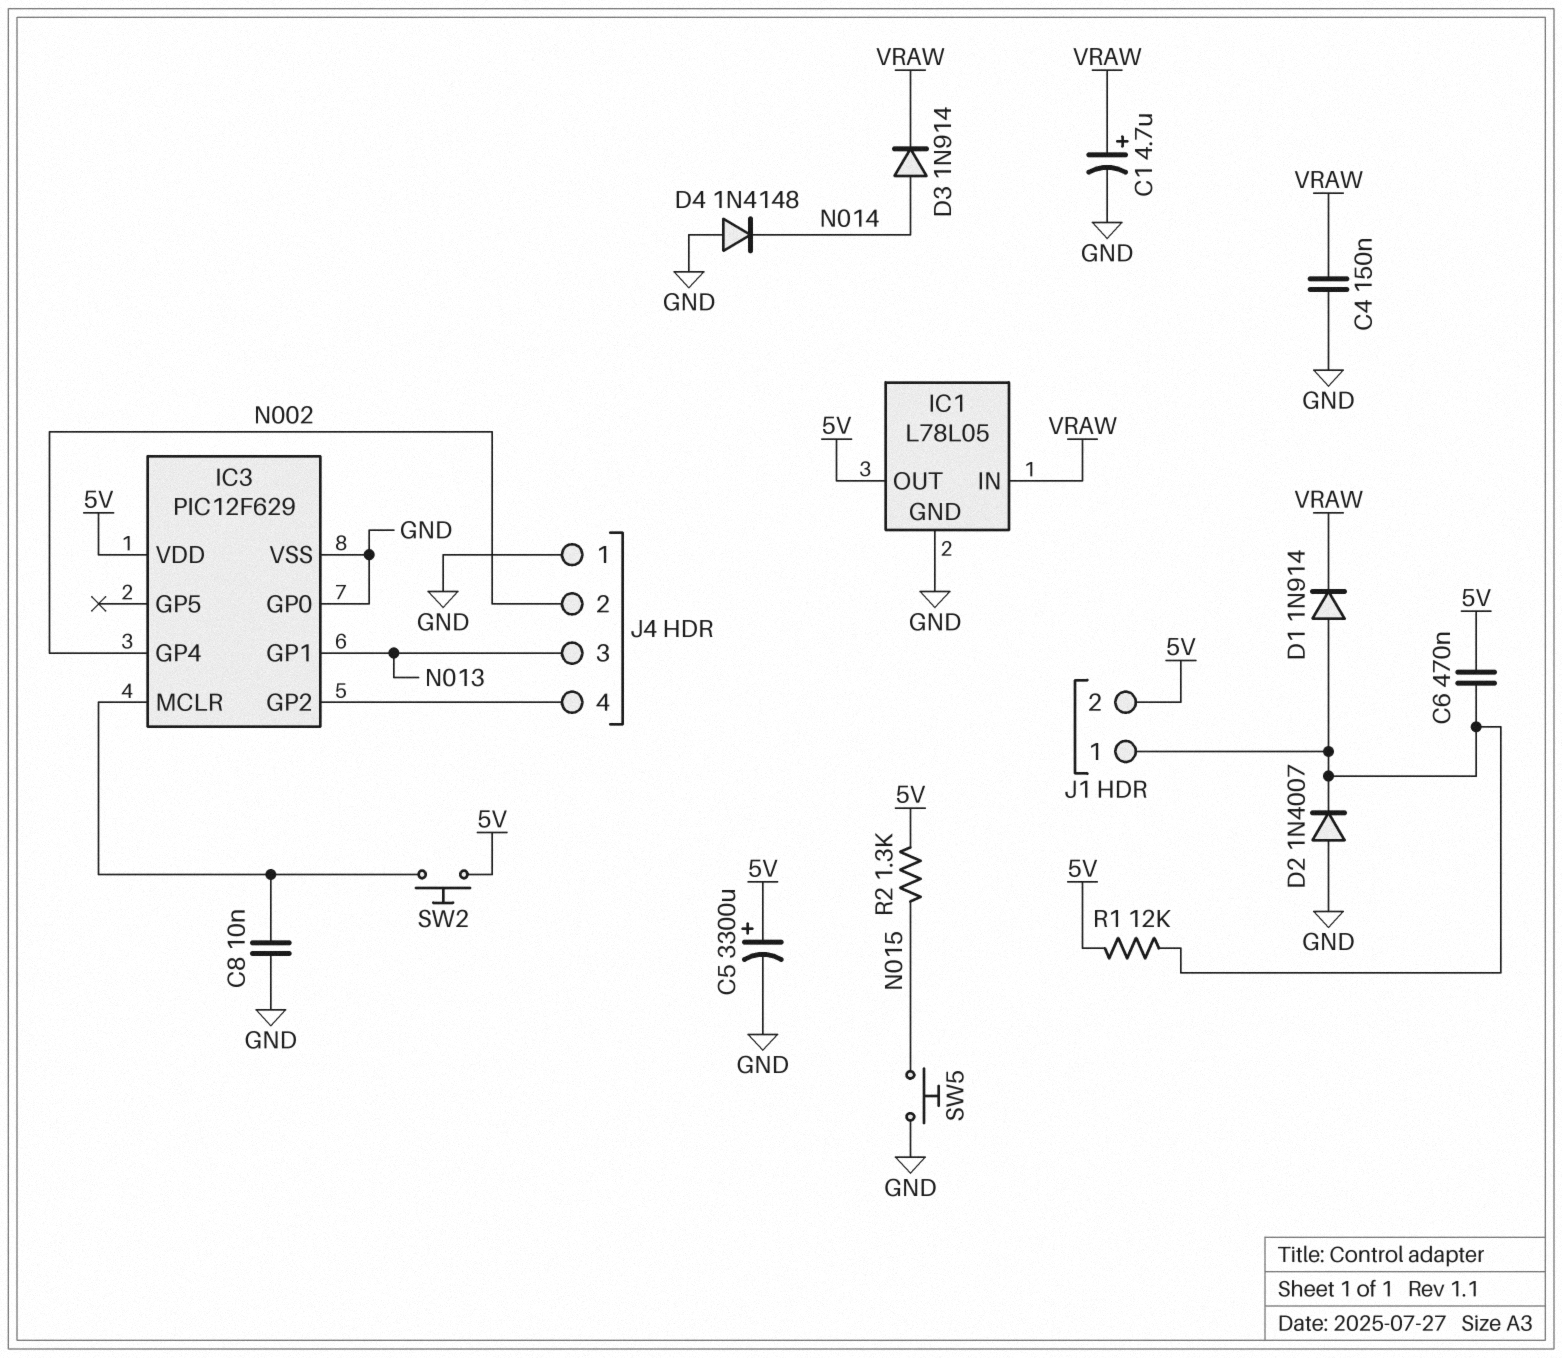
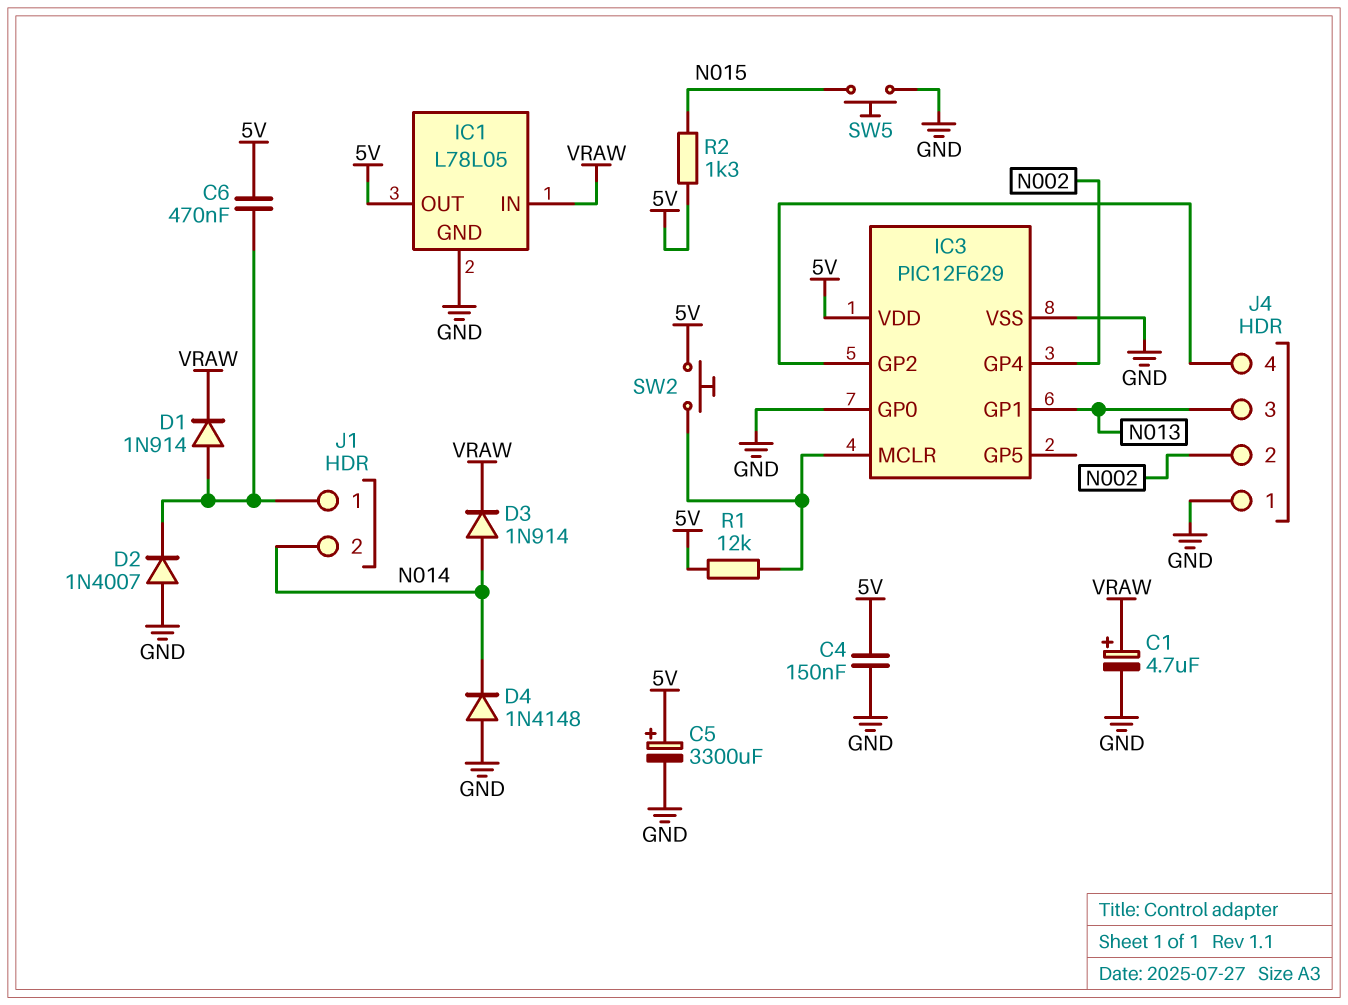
C4: 150nF (GND, VRAW) -> 150nF (5V, GND)
C8: 10nF (GND, IC3/MCLR) -> none
J1 pin 2: 5V -> N014
R1: 12k (5V, J1/1) -> 12k (5V, IC3/MCLR)

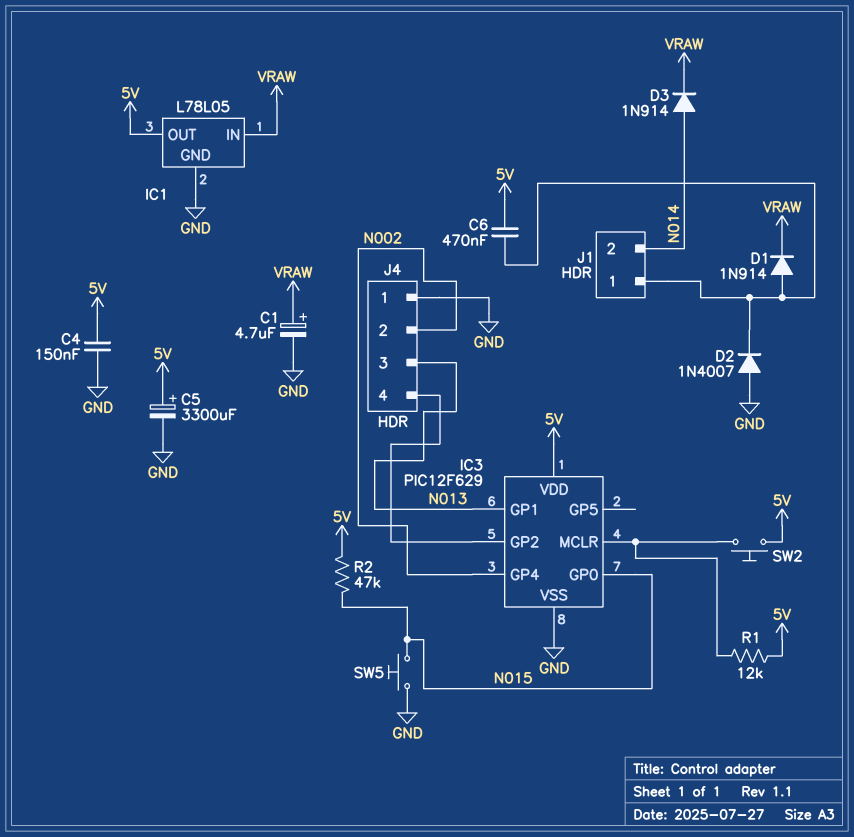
D4: diode 1N4148 (A GND, K N014) -> none
IC3 pin GP0: GND -> N015
R2: 1.3k (5V, N015) -> 47k (5V, N015)

